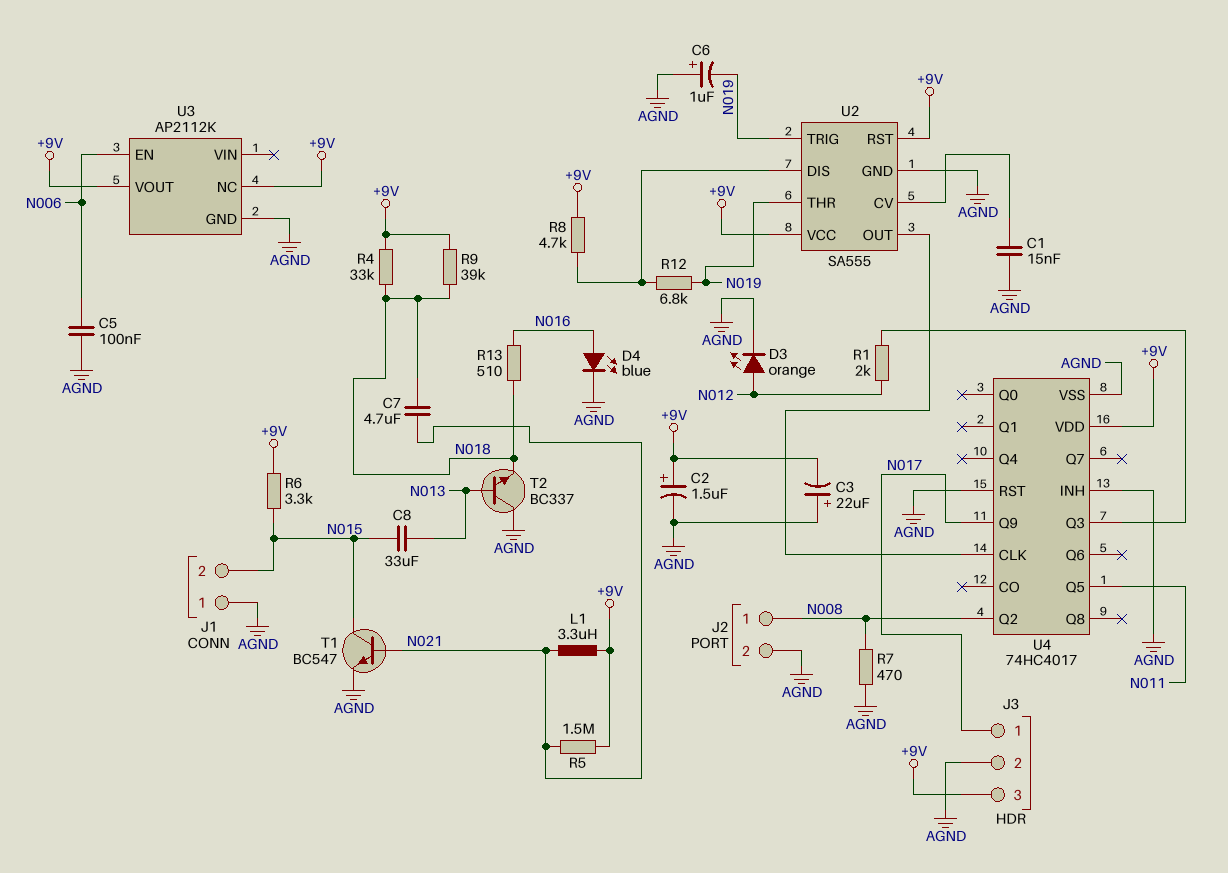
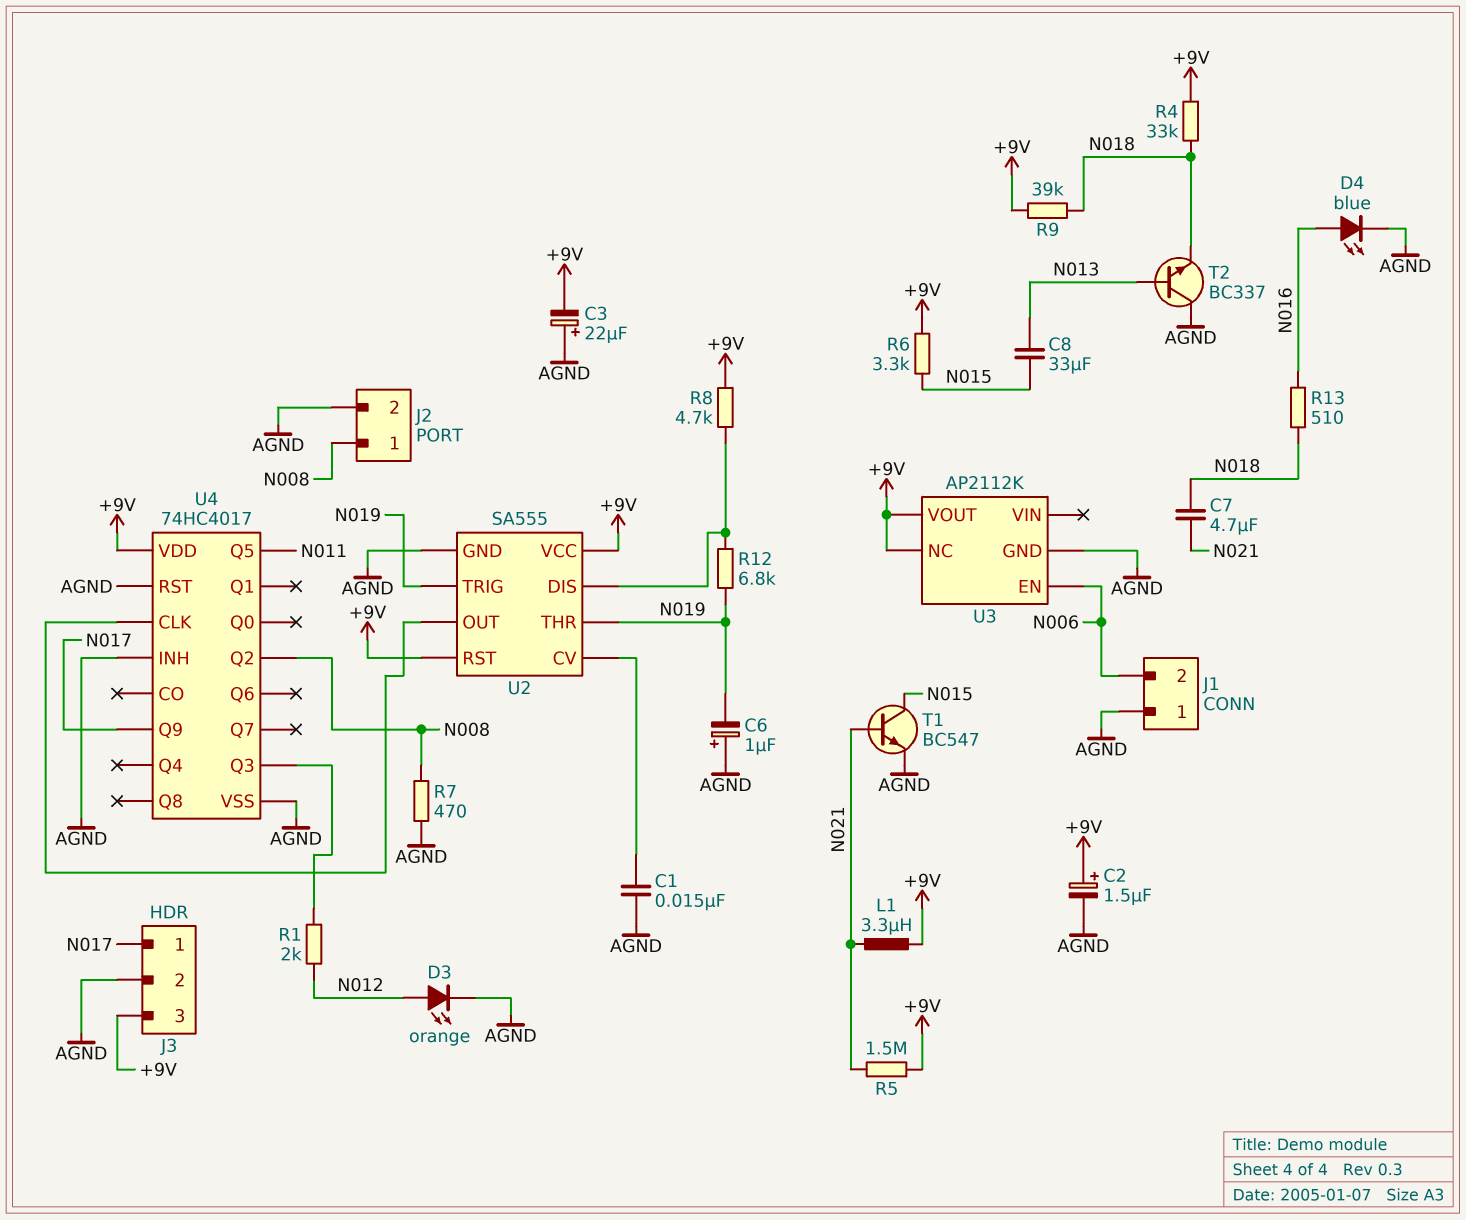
C5: 100nF (AGND, N006) -> none
J1 pin 2: N015 -> N006

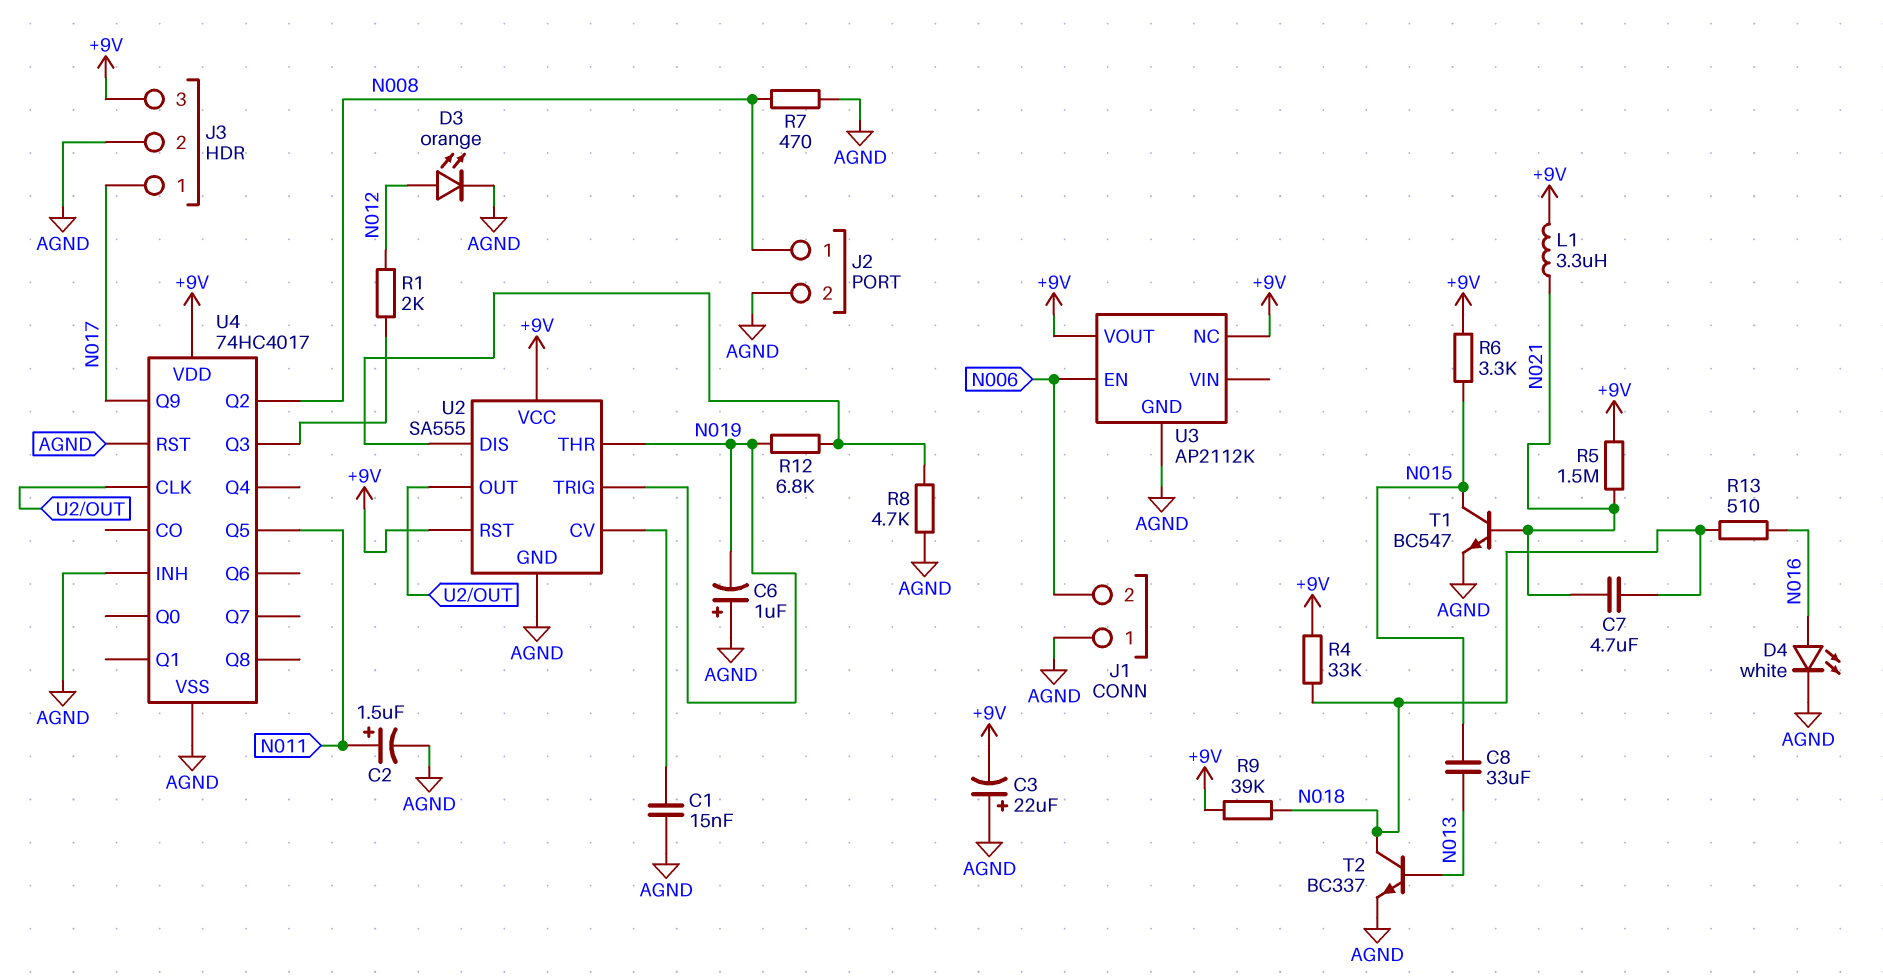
C2: 1.5uF (plus +9V, minus AGND) -> 1.5uF (plus N011, minus AGND)
D4: LED blue (A N016, K AGND) -> LED white (A N016, K AGND)
R8: 4.7k (+9V, U2/DIS) -> 4.7k (AGND, U2/DIS)
T2: NPN BC337 (B N013, C AGND, E N018) -> NPN BC337 (B N013, C N018, E AGND)

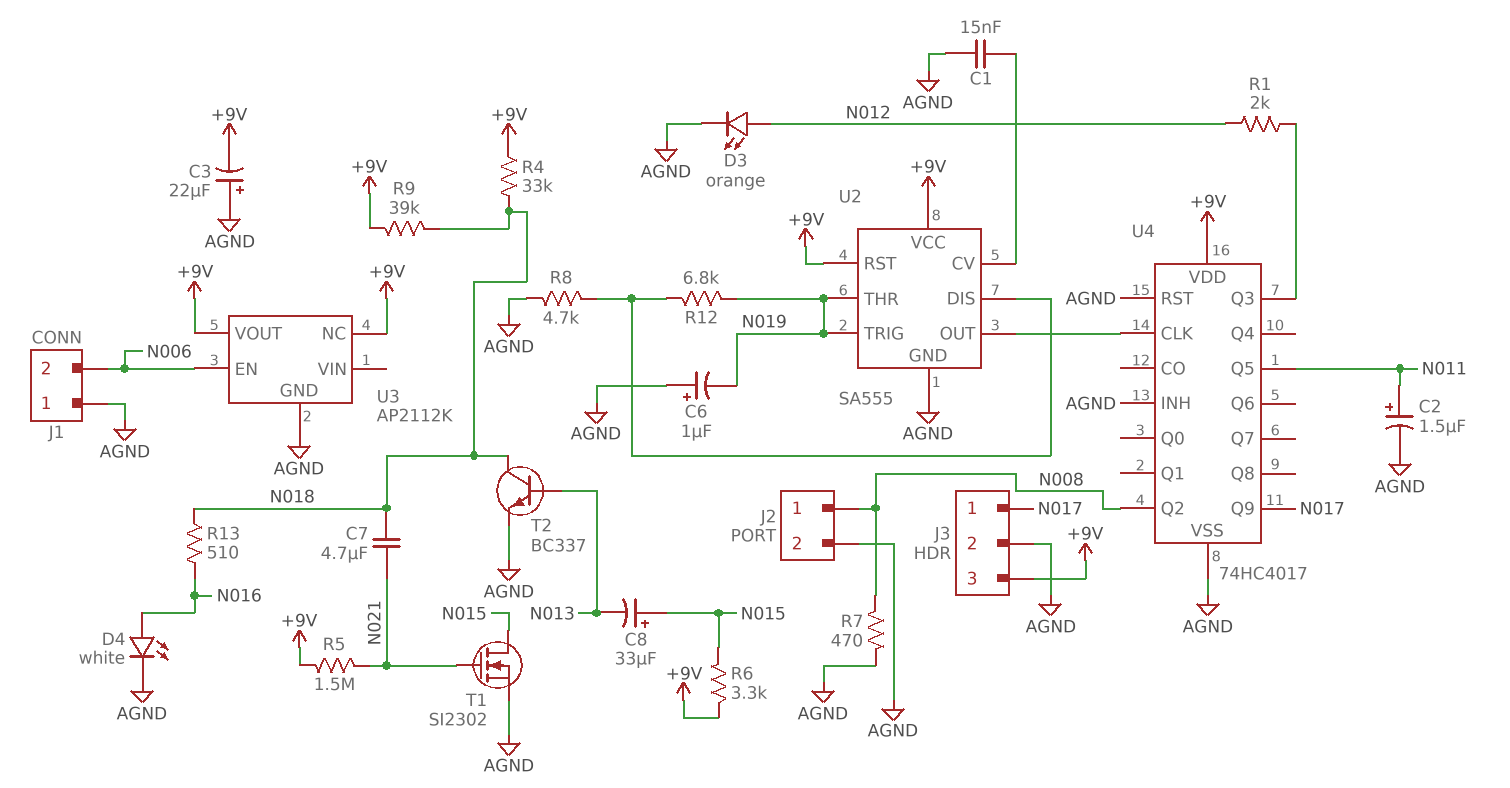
C8: 33uF (N013, N015) -> 33uF (plus N015, minus N013)
L1: 3.3uH (+9V, N021) -> none
T1: NPN BC547 (B N021, C N015, E AGND) -> NMOS SI2302 (G N021, D N015, S AGND)

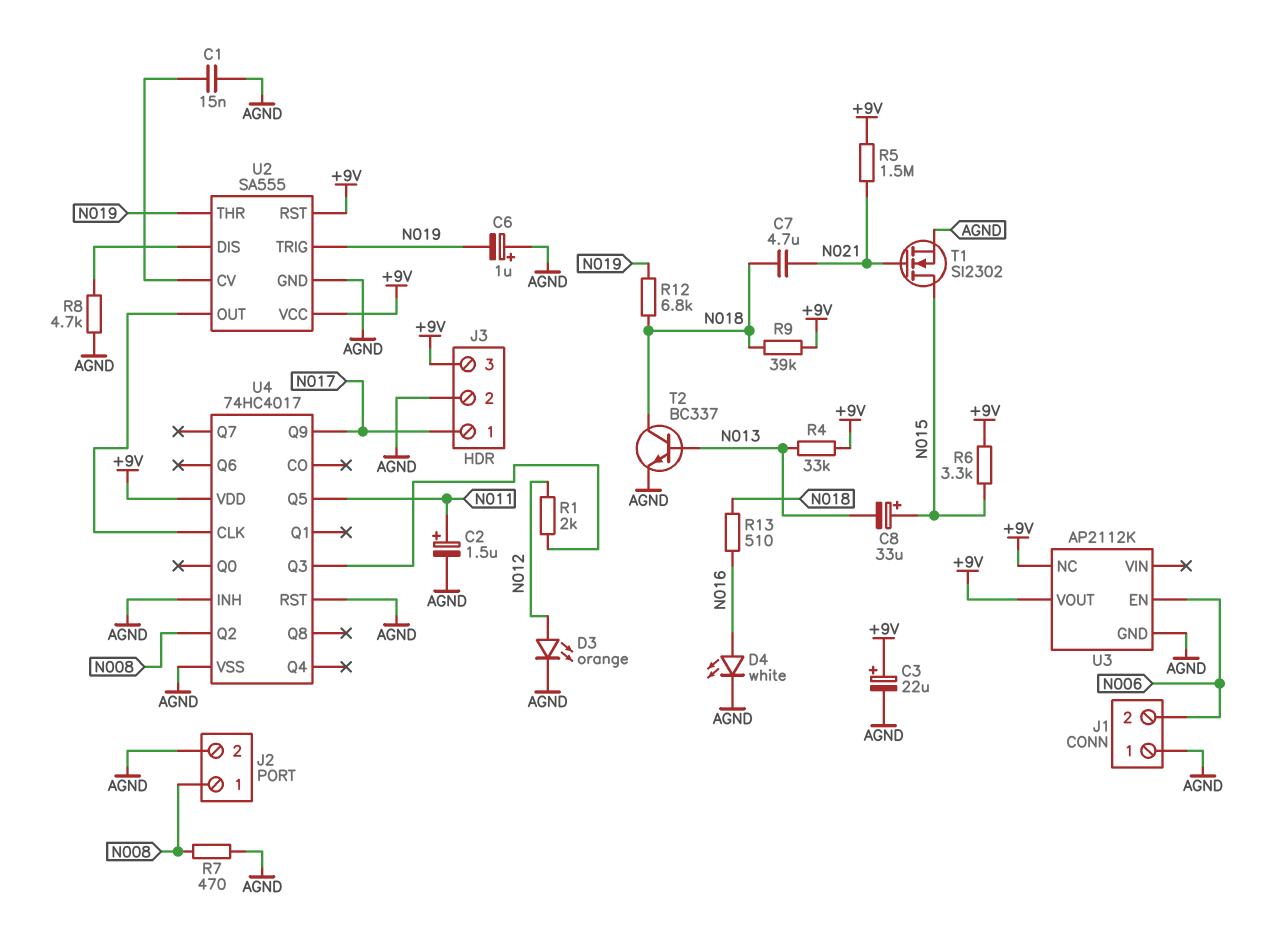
C3: 22uF (plus AGND, minus +9V) -> 22uF (plus +9V, minus AGND)
R4: 33k (+9V, N018) -> 33k (+9V, N013)
R12: 6.8k (N019, U2/DIS) -> 6.8k (N018, N019)

